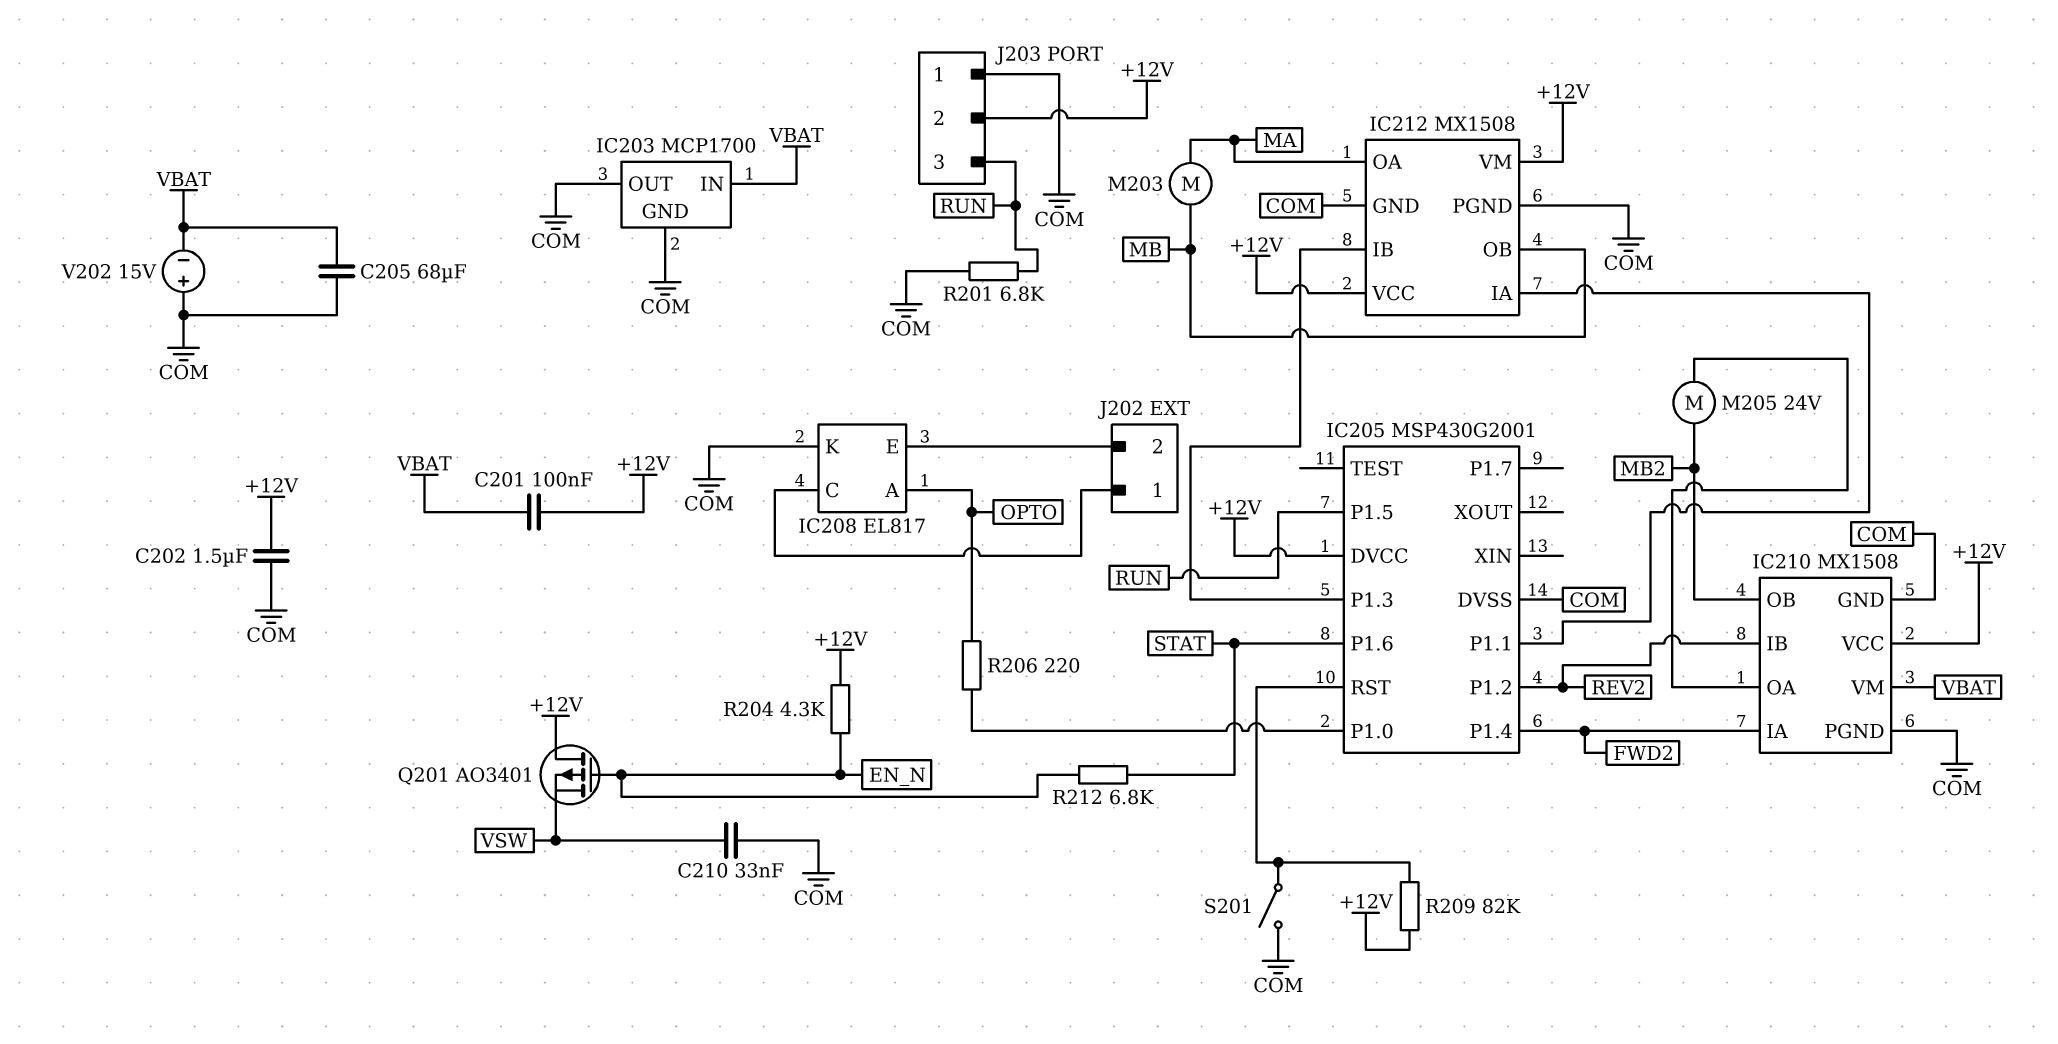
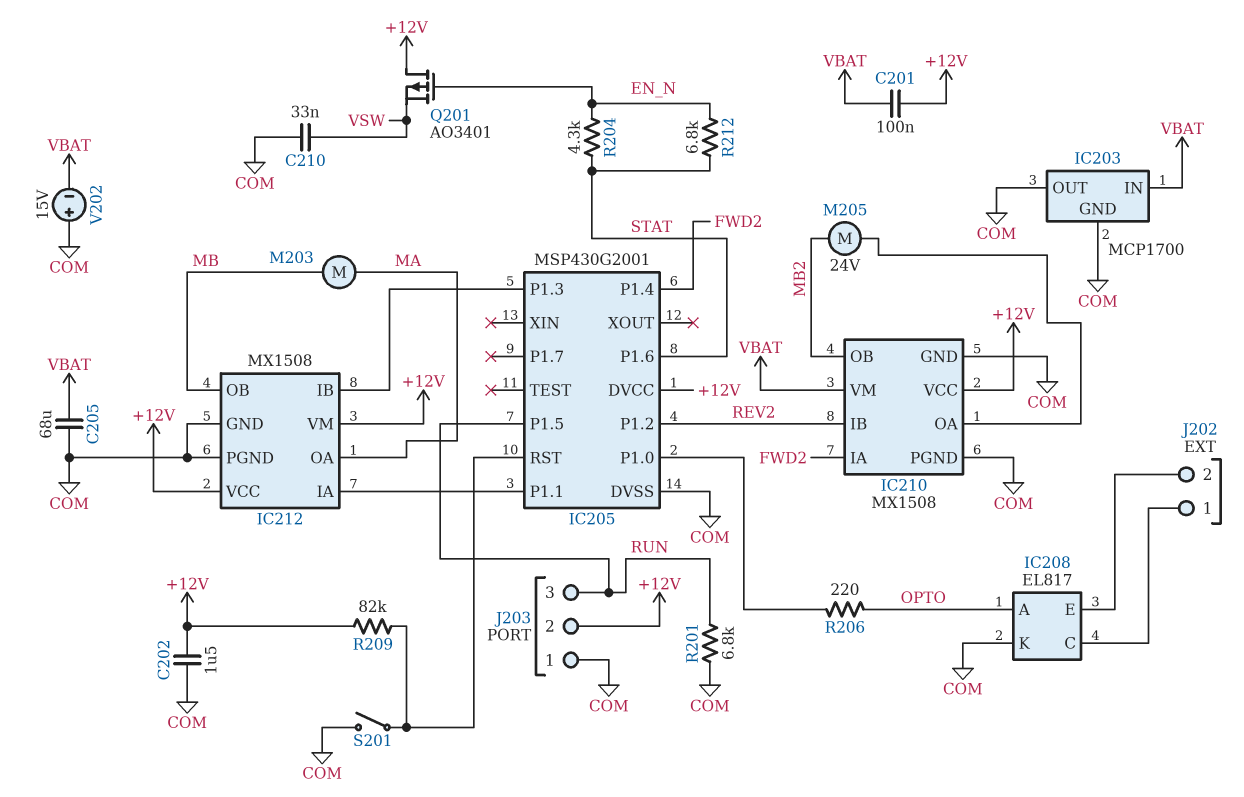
R204: 4.3k (+12V, EN_N) -> 4.3k (EN_N, STAT)

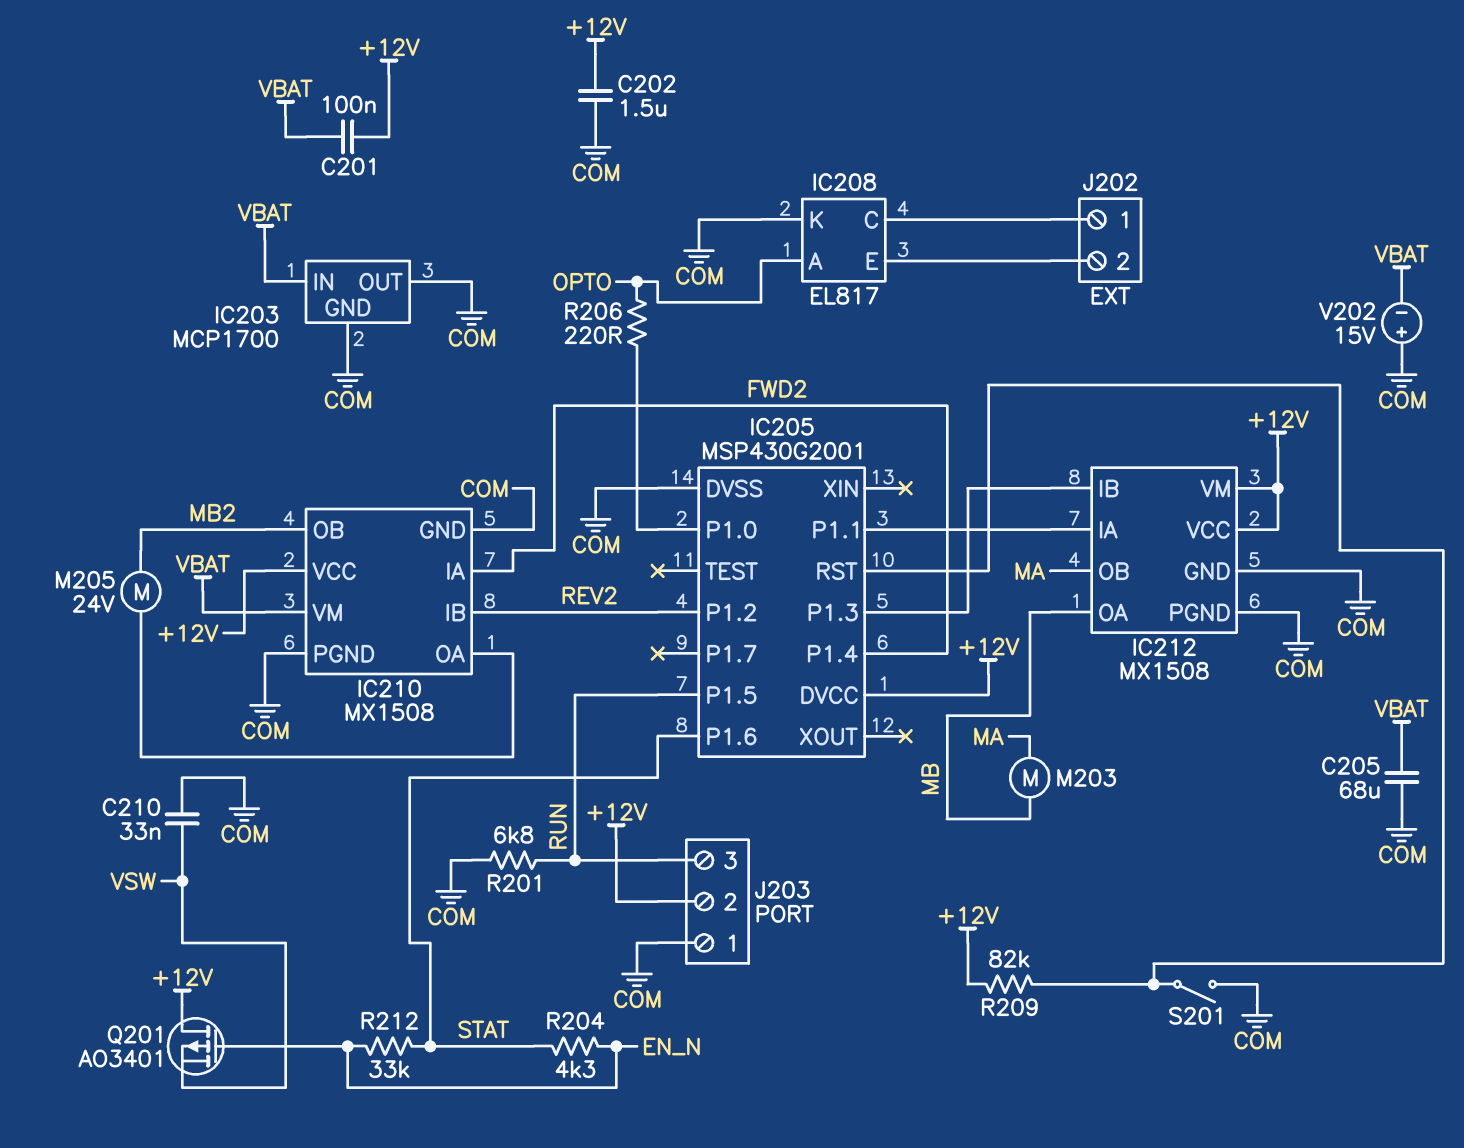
IC212 pin OA: MA -> MB
IC212 pin OB: MB -> MA
R212: 6.8k (EN_N, STAT) -> 33k (EN_N, STAT)

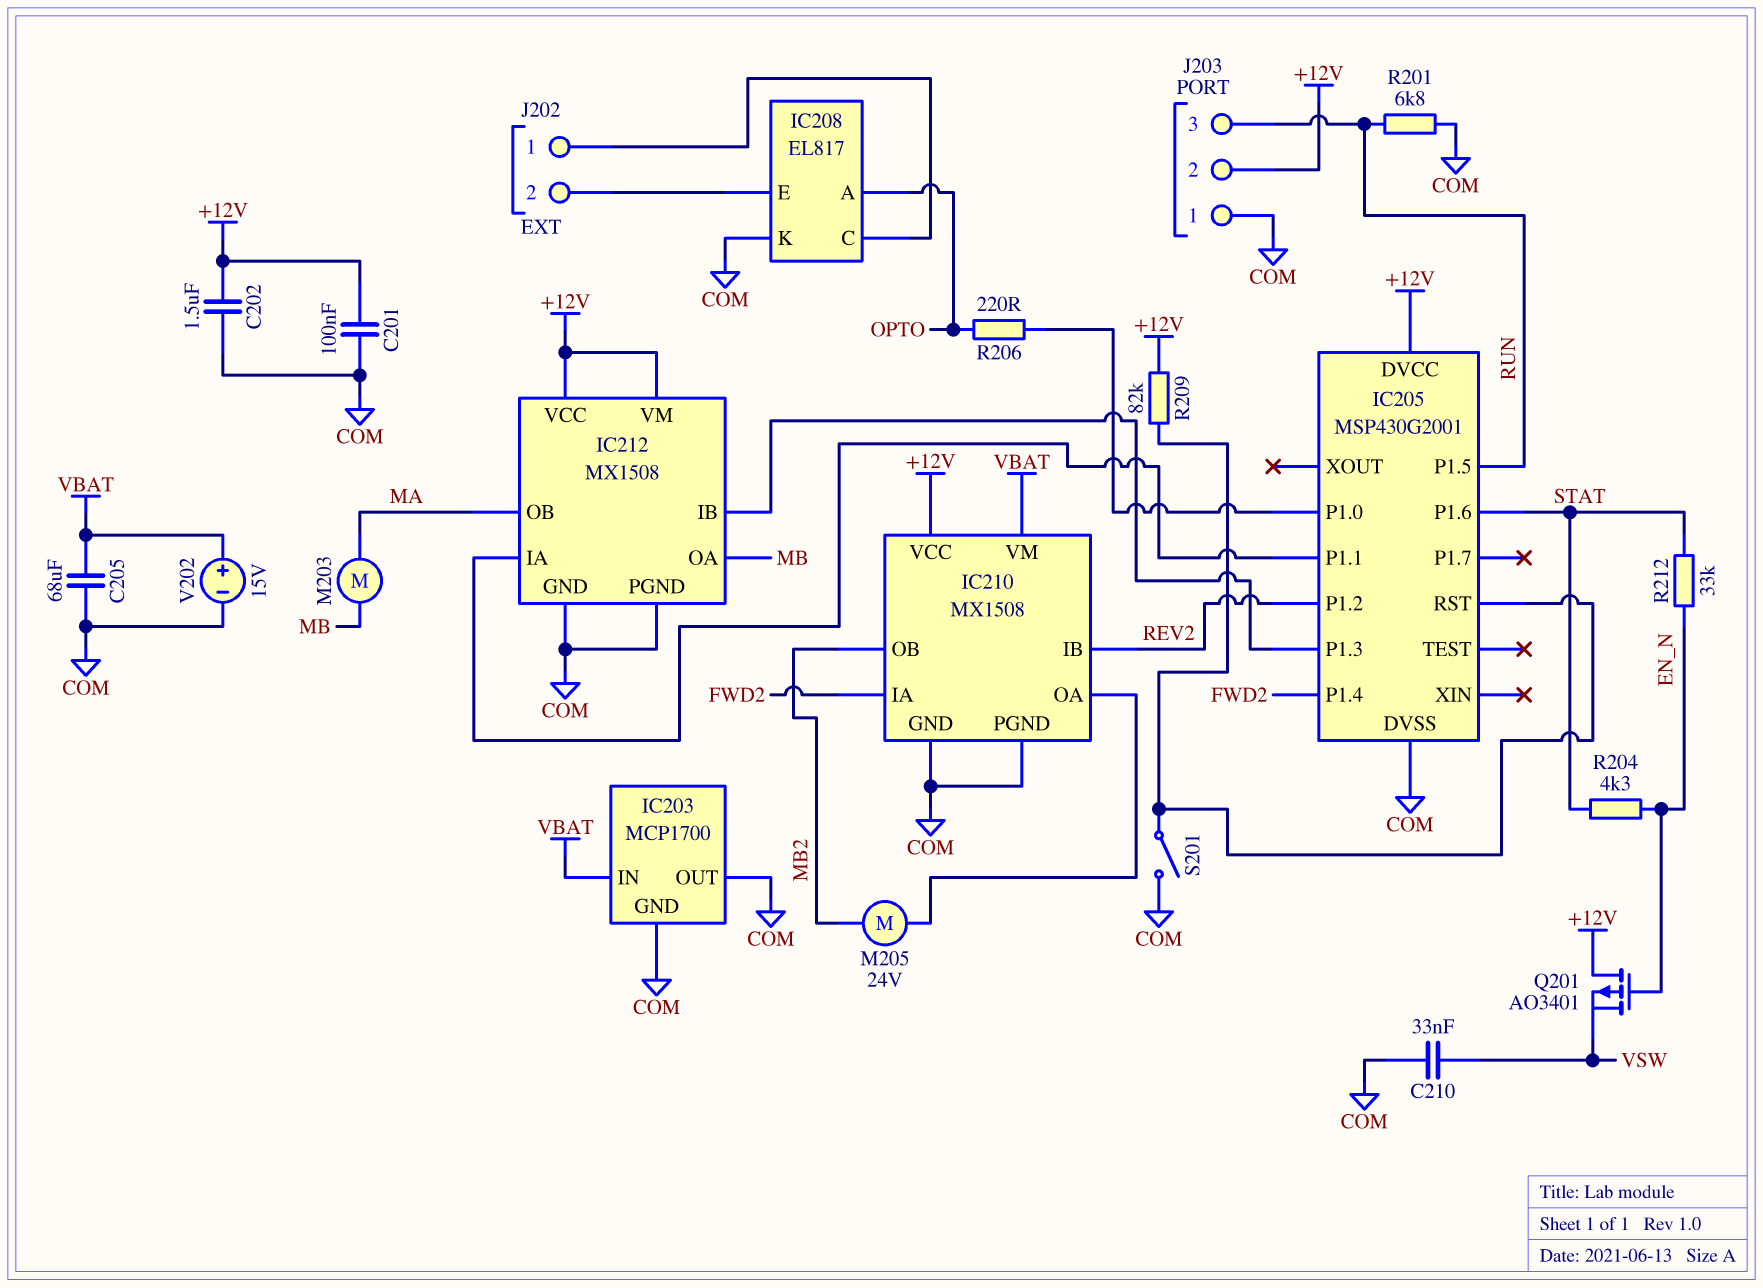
C201: 100nF (+12V, VBAT) -> 100nF (+12V, COM)
V202: 15V (plus COM, minus VBAT) -> 15V (plus VBAT, minus COM)

